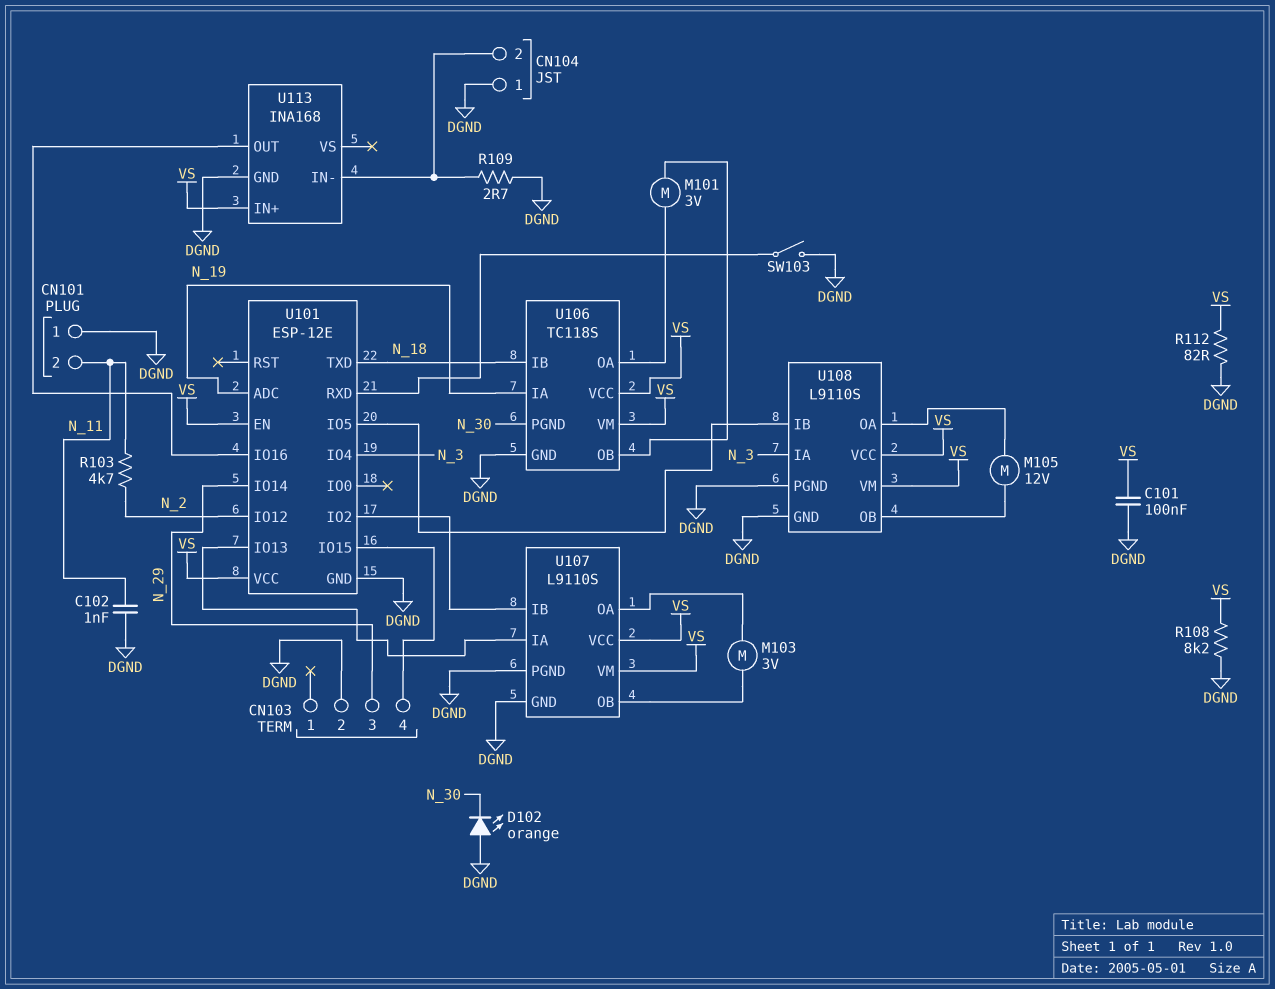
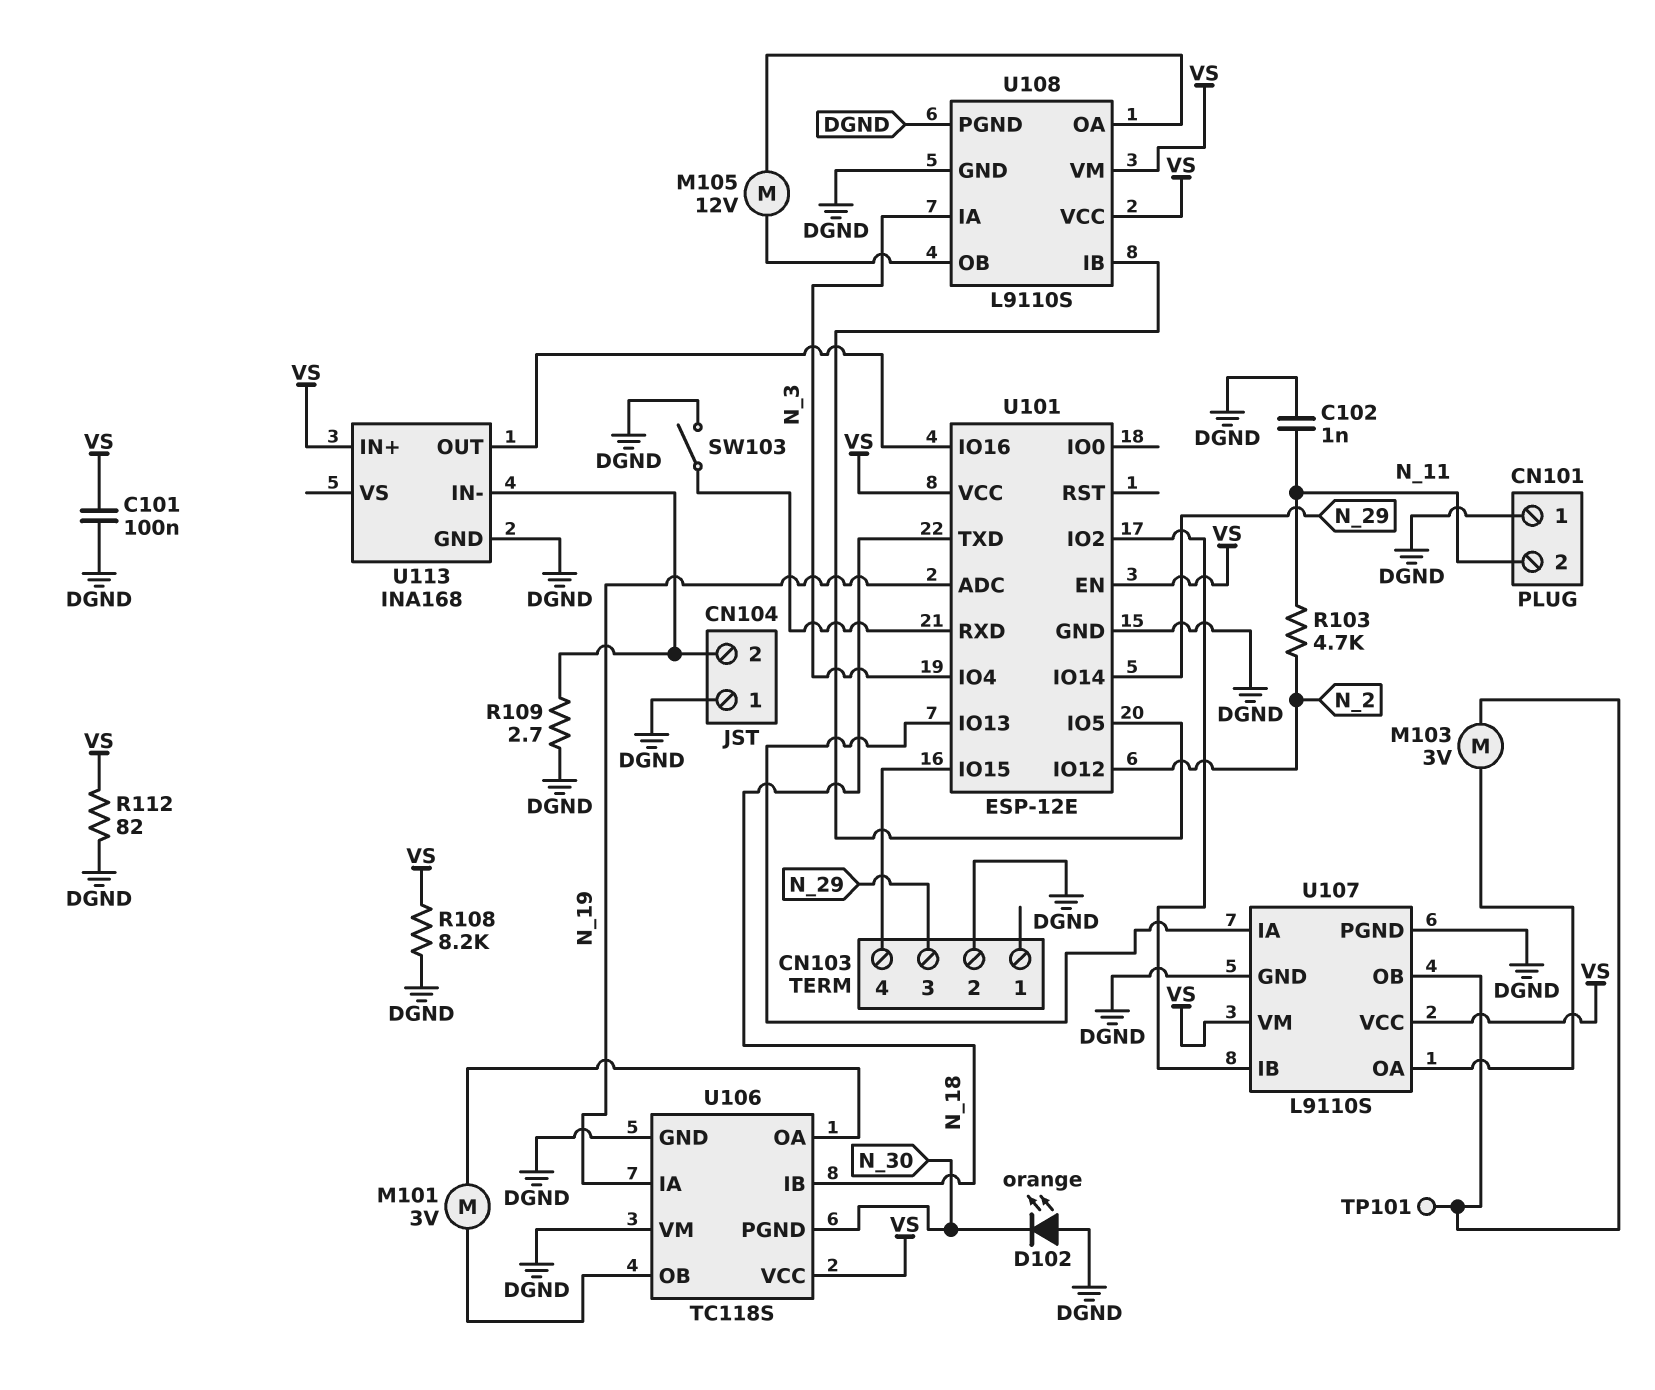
TP101: none -> test point (U107/OB)
U106 pin VM: VS -> DGND

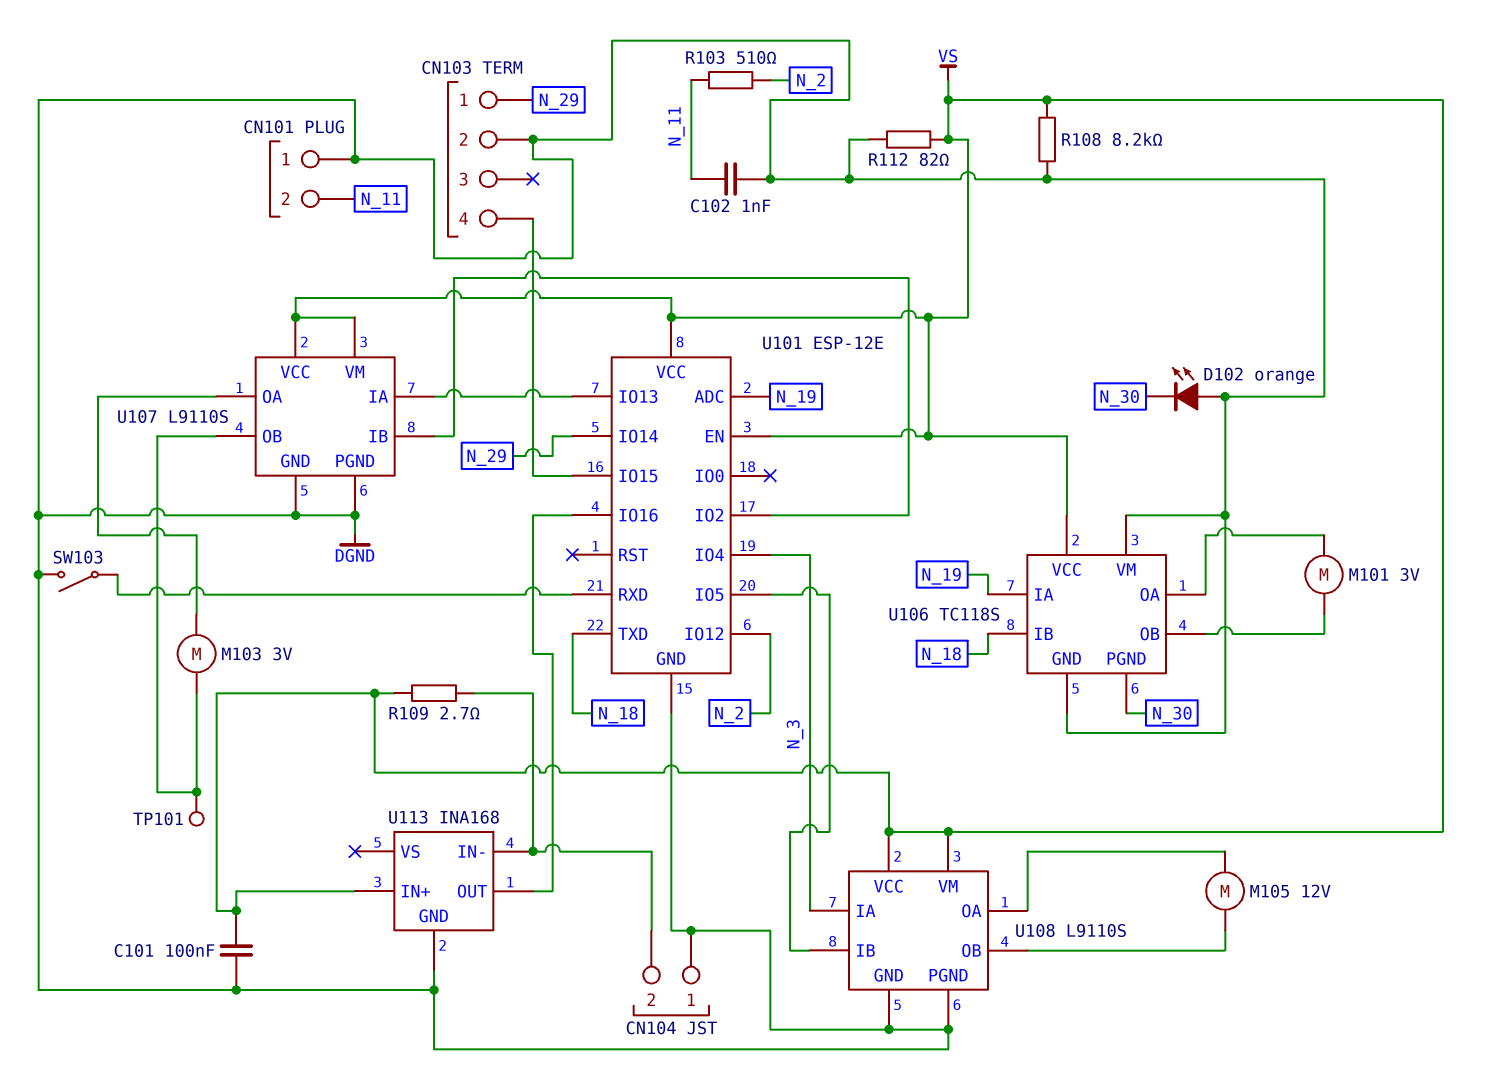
CN103 pin 1: none -> N_29
CN103 pin 3: N_29 -> none
R103: 4.7k (N_2, N_11) -> 510 (N_2, N_11)
R109: 2.7 (CN104/2, DGND) -> 2.7 (CN104/2, VS)

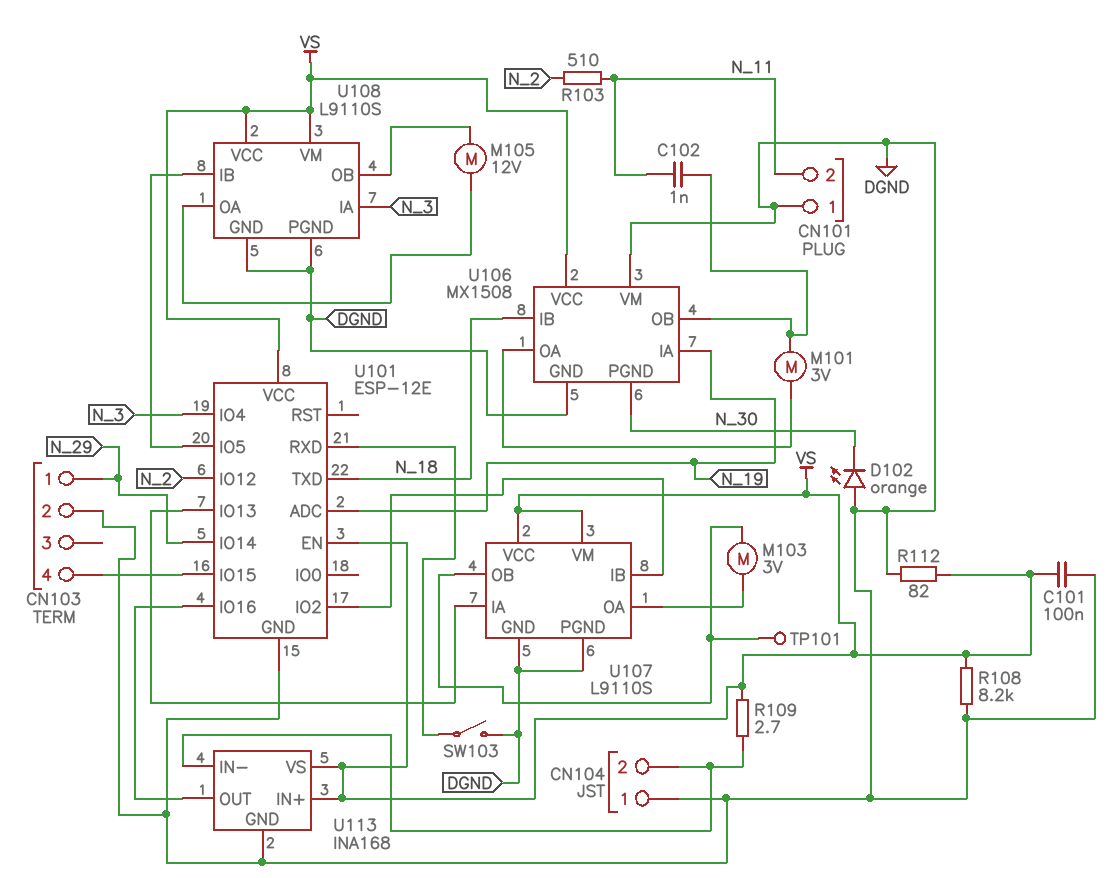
C102: 1nF (DGND, N_11) -> 1nF (N_11, U106/OB)
U106: TC118S -> MX1508
U113 pin VS: none -> VS

